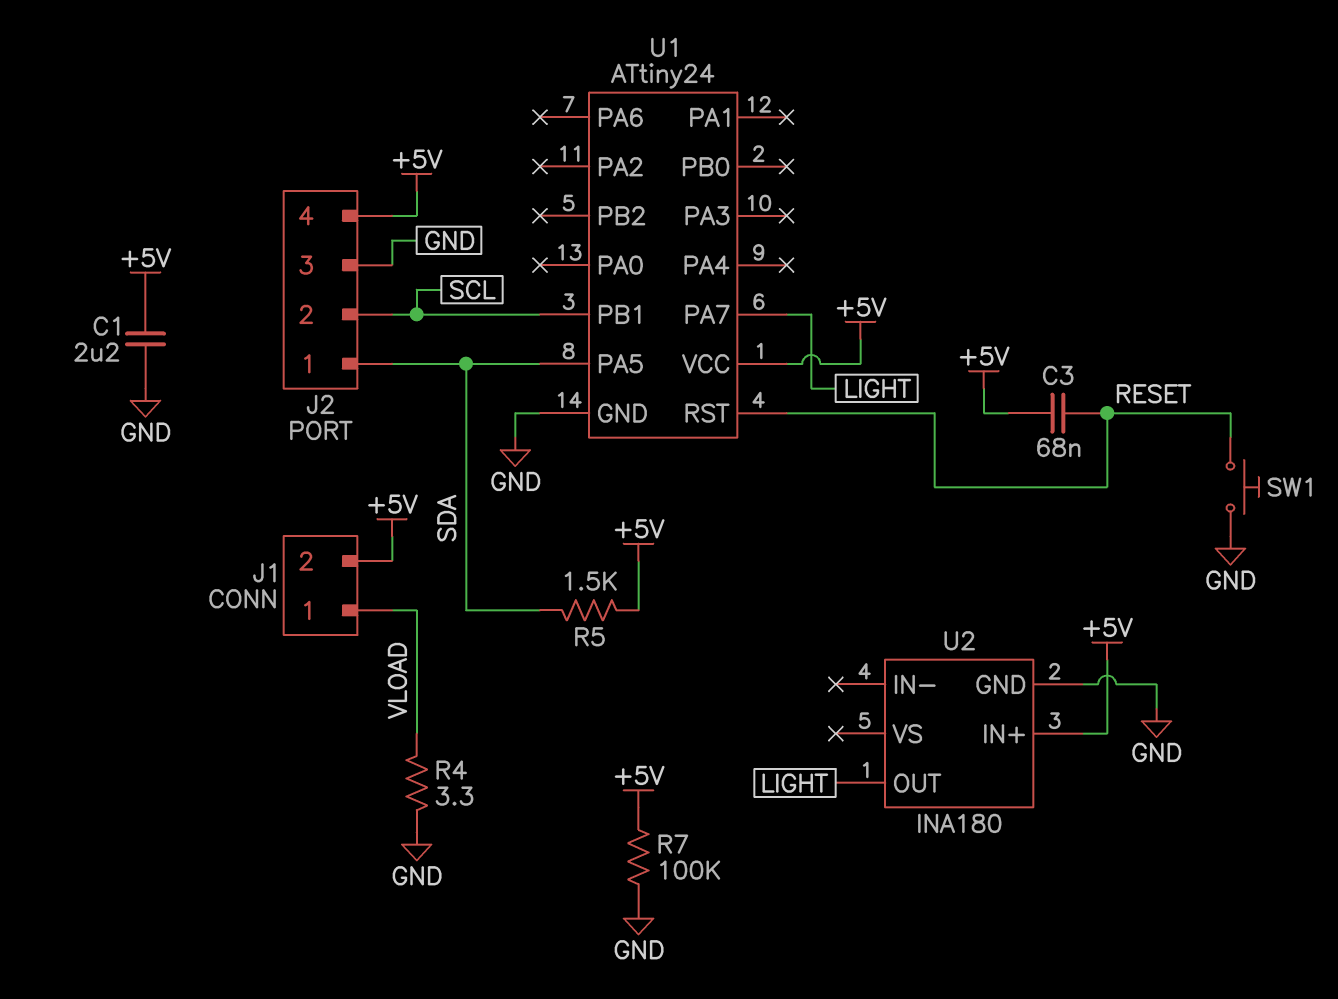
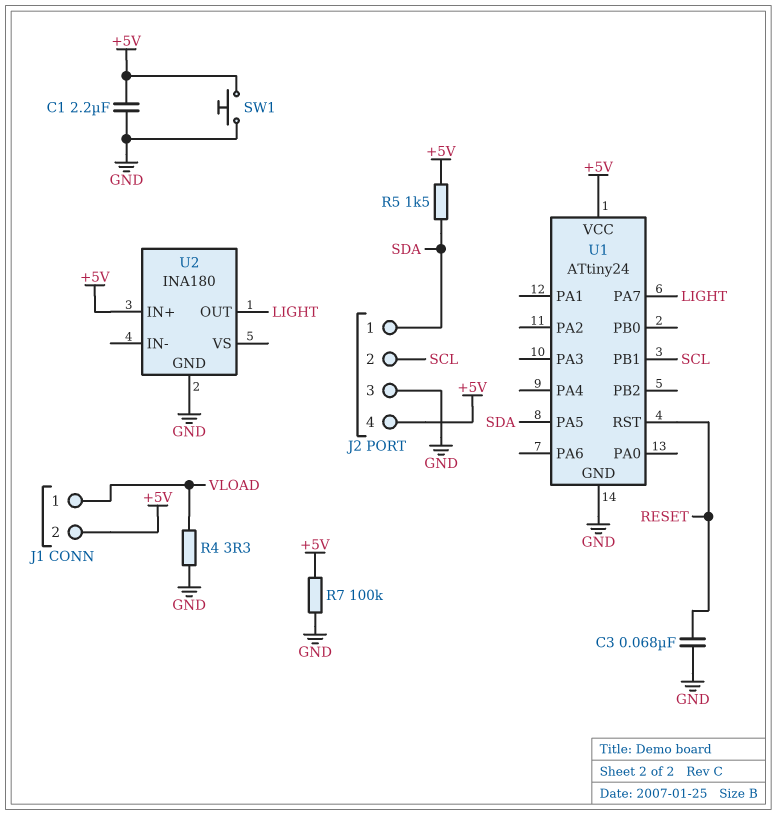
C3: 68nF (+5V, RESET) -> 68nF (GND, RESET)
SW1: button (GND, RESET) -> button (+5V, GND)

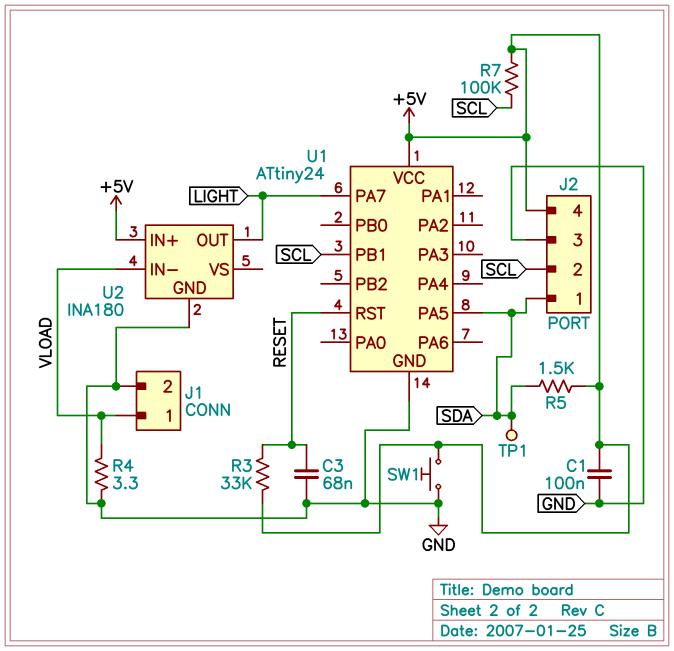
C1: 2.2uF (+5V, GND) -> 100nF (+5V, GND)
J1 pin 2: +5V -> GND
R3: none -> 33k (+5V, RESET)
R7: 100k (+5V, GND) -> 100k (+5V, SCL)
TP1: none -> test point (SDA)
U2 pin IN-: none -> VLOAD

